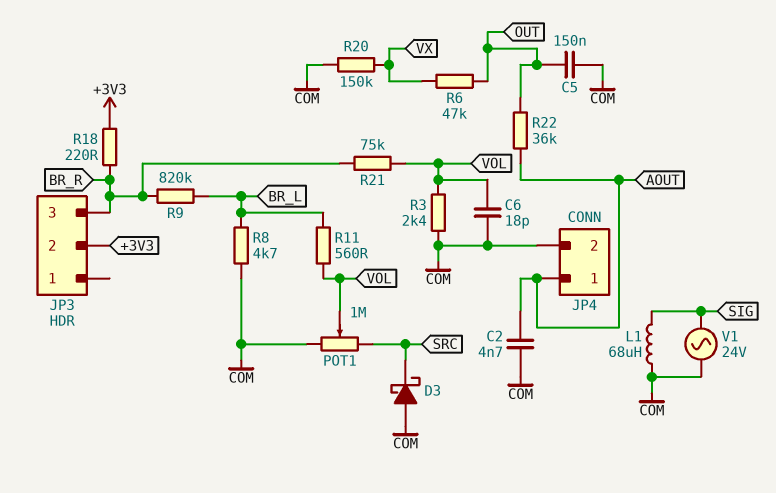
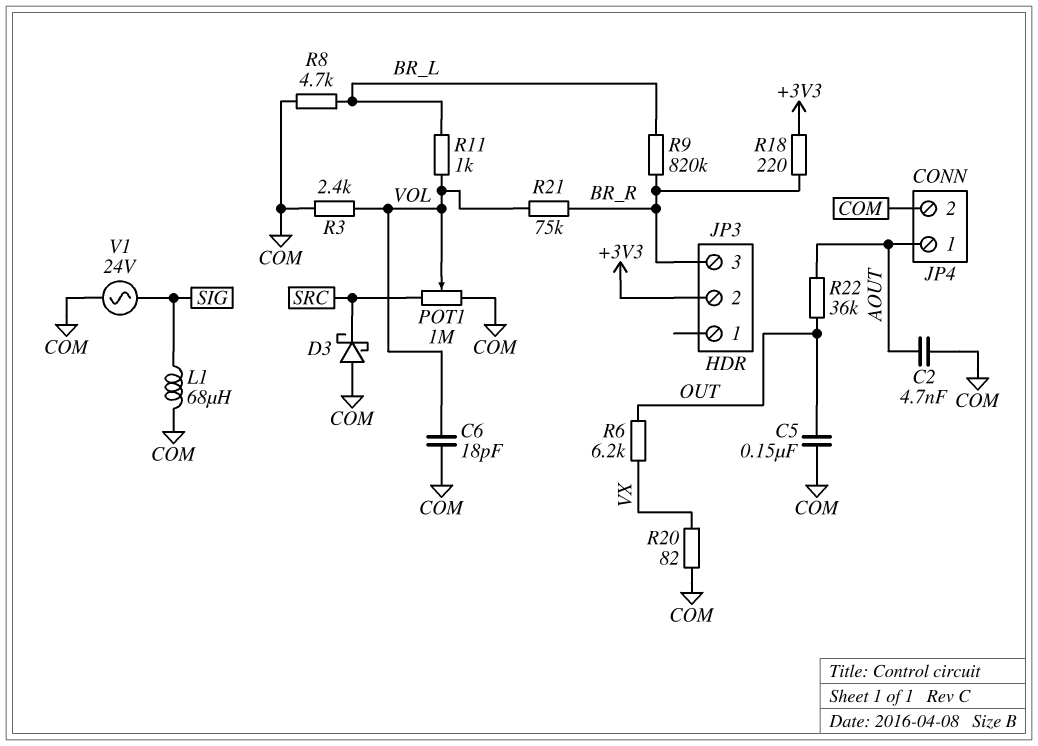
R6: 47k (OUT, VX) -> 6.2k (OUT, VX)
R11: 560 (BR_L, VOL) -> 1k (BR_L, VOL)
R20: 150k (COM, VX) -> 82 (COM, VX)

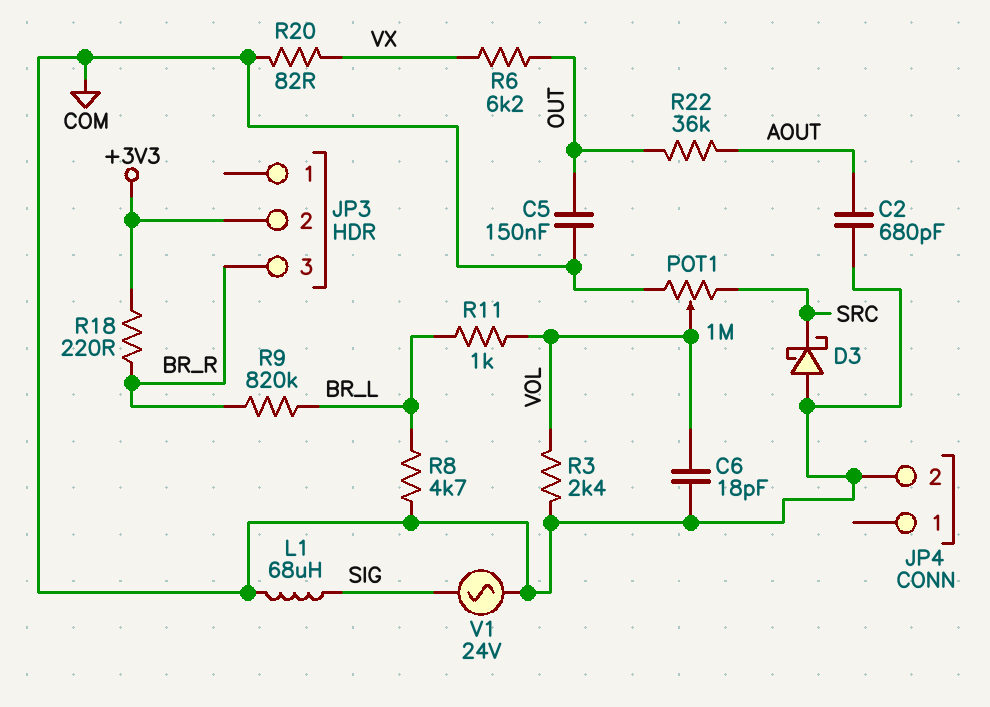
C2: 4.7nF (AOUT, COM) -> 680pF (AOUT, COM)
JP4 pin 1: AOUT -> none
R21: 75k (BR_R, VOL) -> none

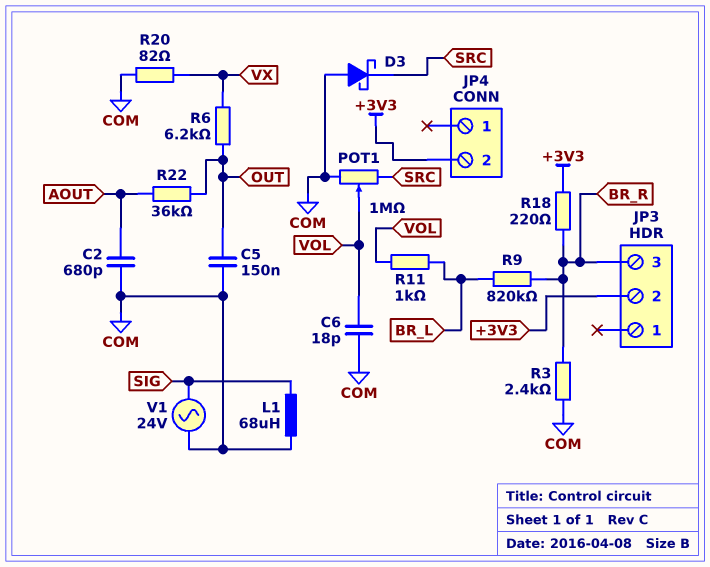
JP4 pin 2: COM -> +3V3
R3: 2.4k (COM, VOL) -> 2.4k (BR_R, COM)
R8: 4.7k (BR_L, COM) -> none

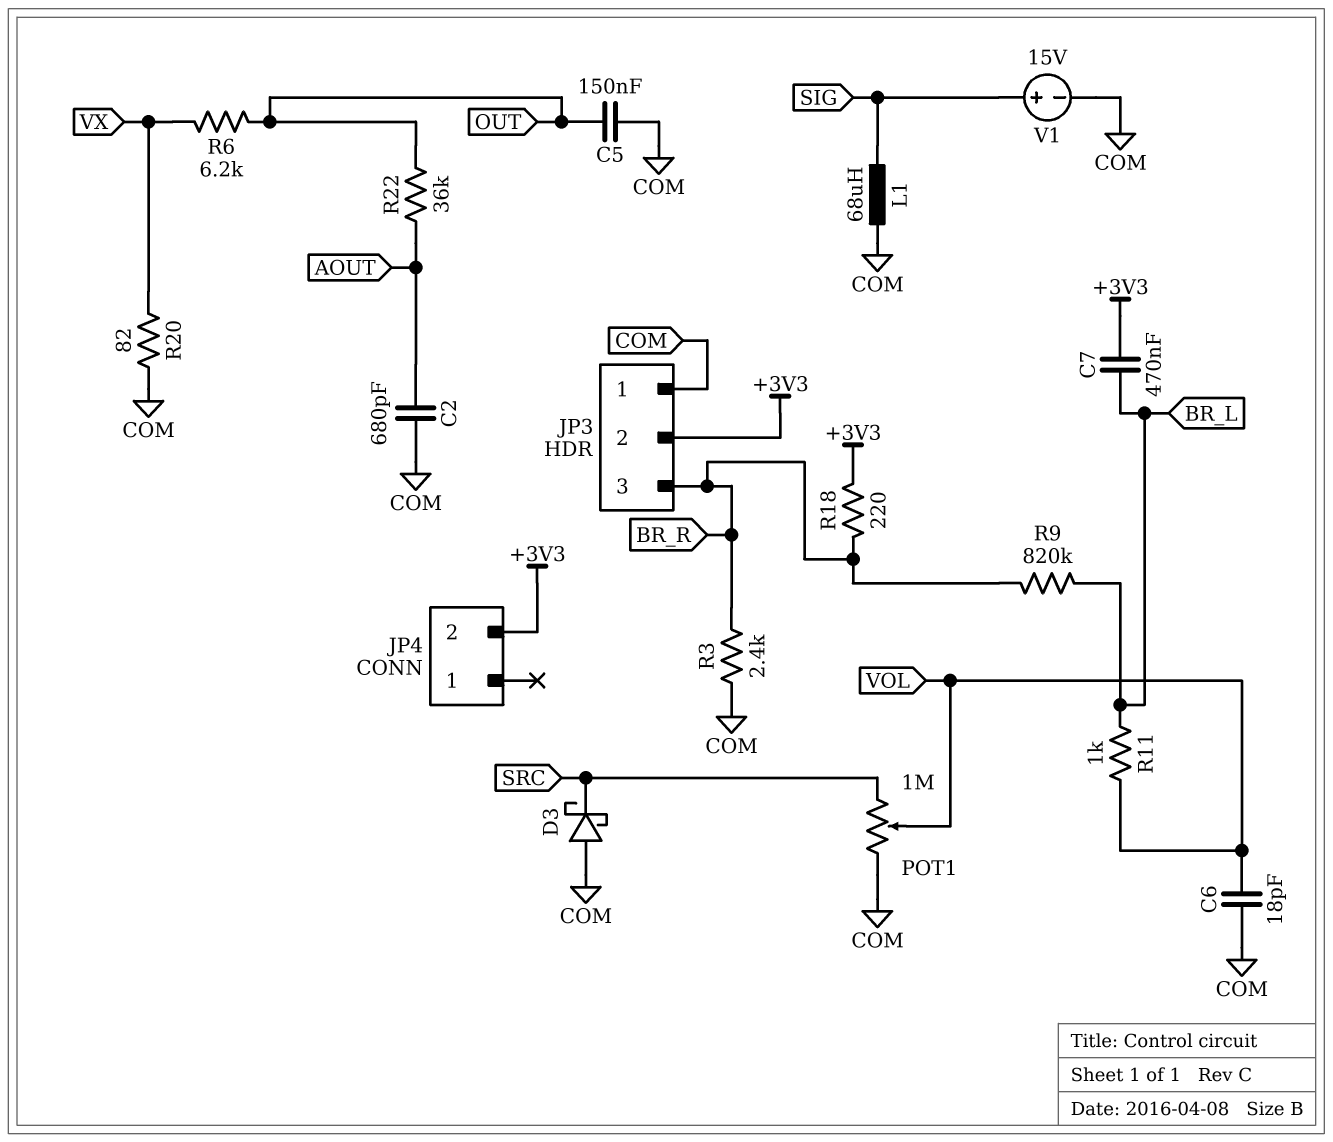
C7: none -> 470nF (+3V3, BR_L)
JP3 pin 1: none -> COM
V1: AC 24V (COM, SIG) -> 15V (plus SIG, minus COM)

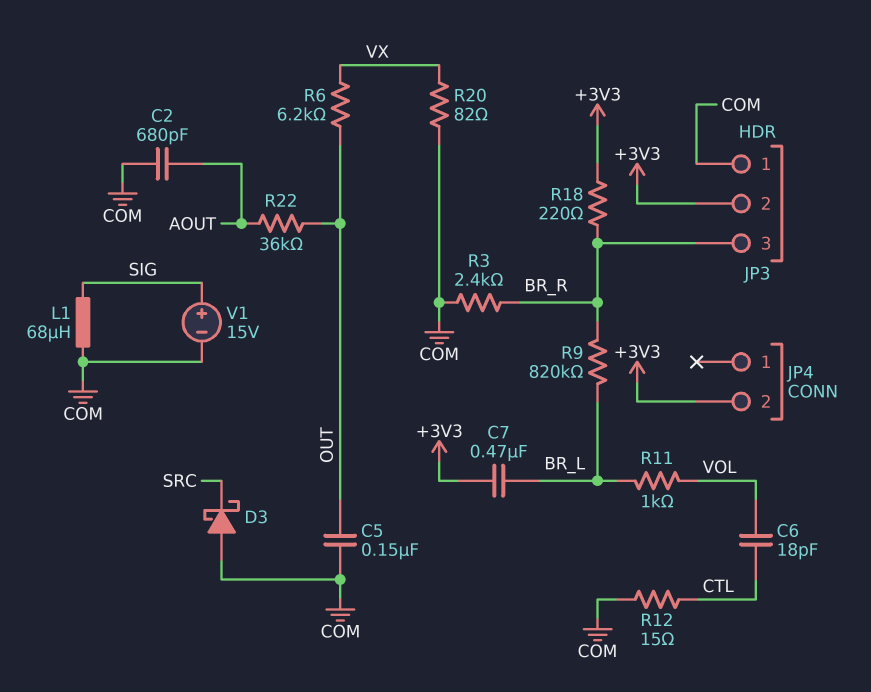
C6: 18pF (COM, VOL) -> 18pF (CTL, VOL)
POT1: 1M (COM, SRC, wiper VOL) -> none
R12: none -> 15 (COM, CTL)

